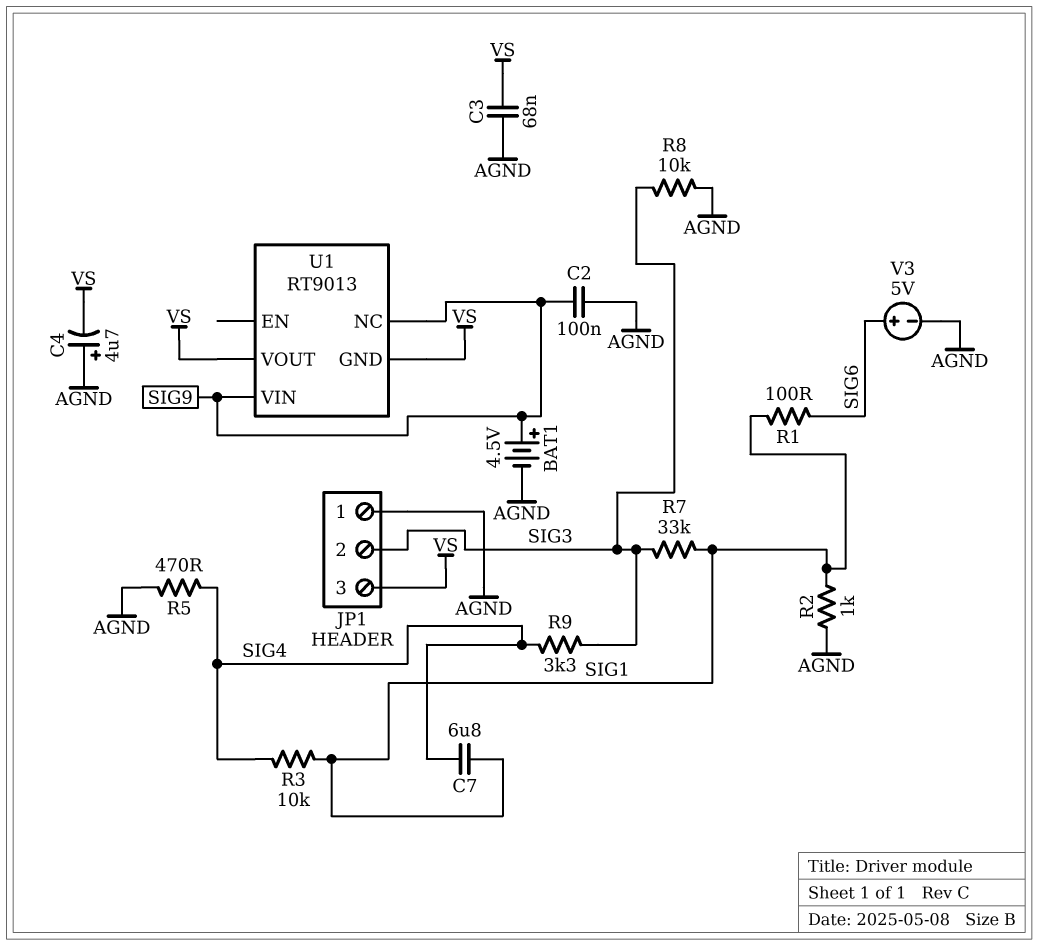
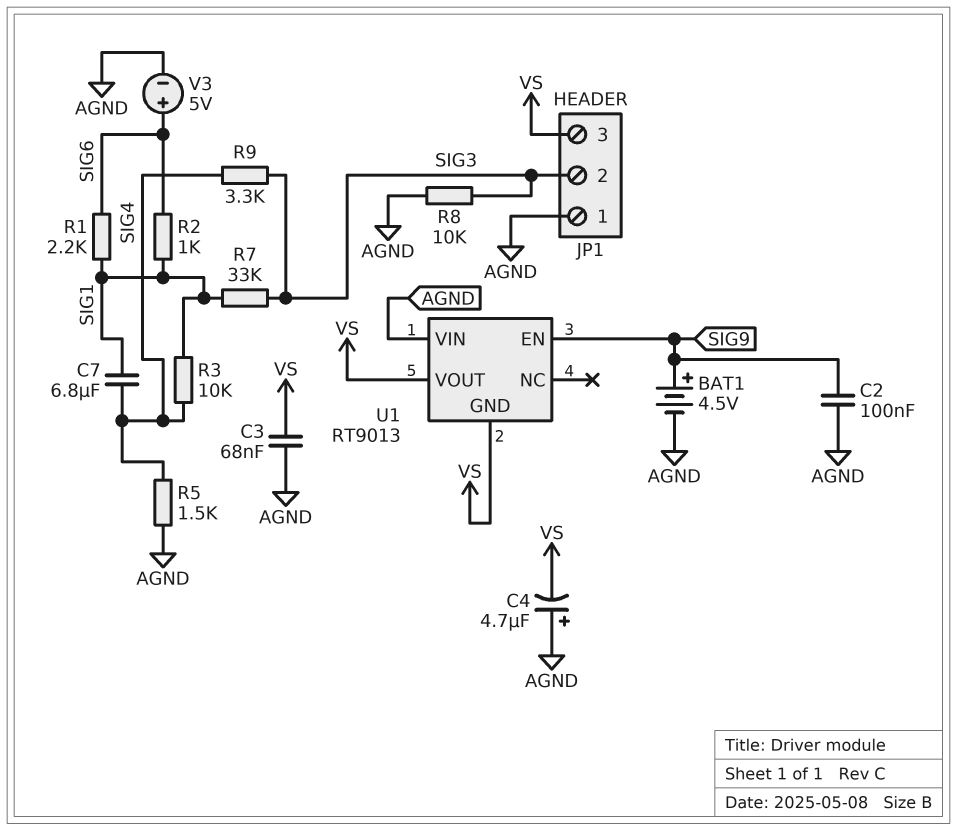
R1: 100 (SIG1, SIG6) -> 2.2k (SIG1, SIG6)
R2: 1k (AGND, SIG1) -> 1k (SIG1, SIG6)
R5: 470 (AGND, SIG4) -> 1.5k (AGND, SIG4)
U1 pin EN: none -> SIG9
U1 pin NC: SIG9 -> none
U1 pin VIN: SIG9 -> AGND

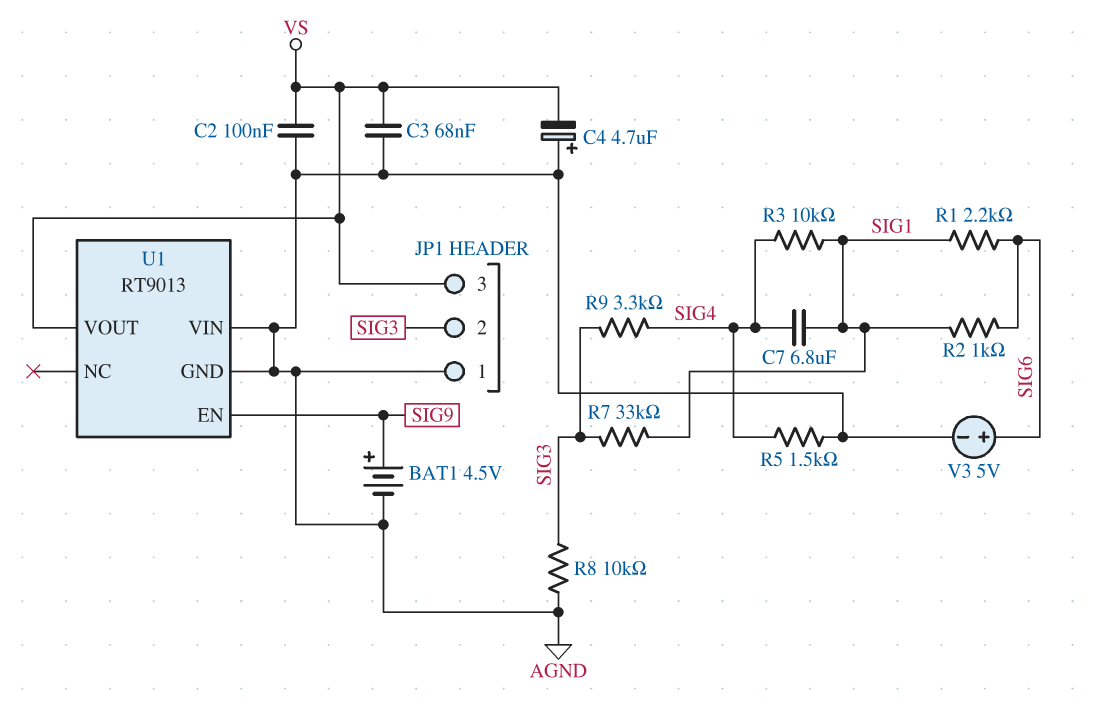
C2: 100nF (AGND, SIG9) -> 100nF (AGND, VS)
U1 pin GND: VS -> AGND

